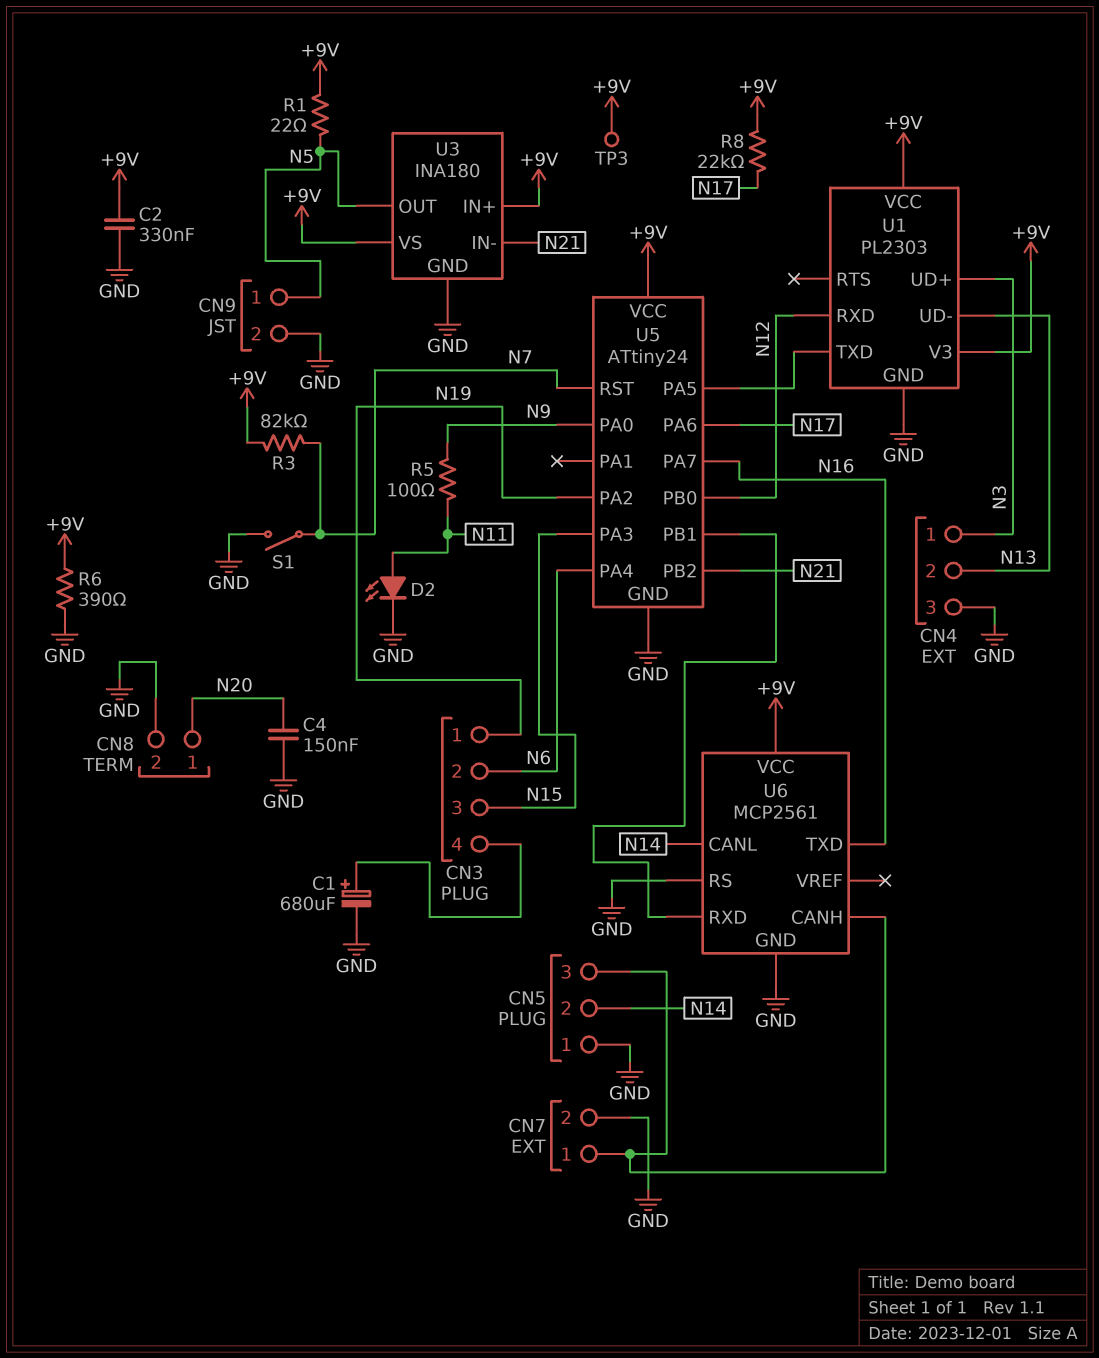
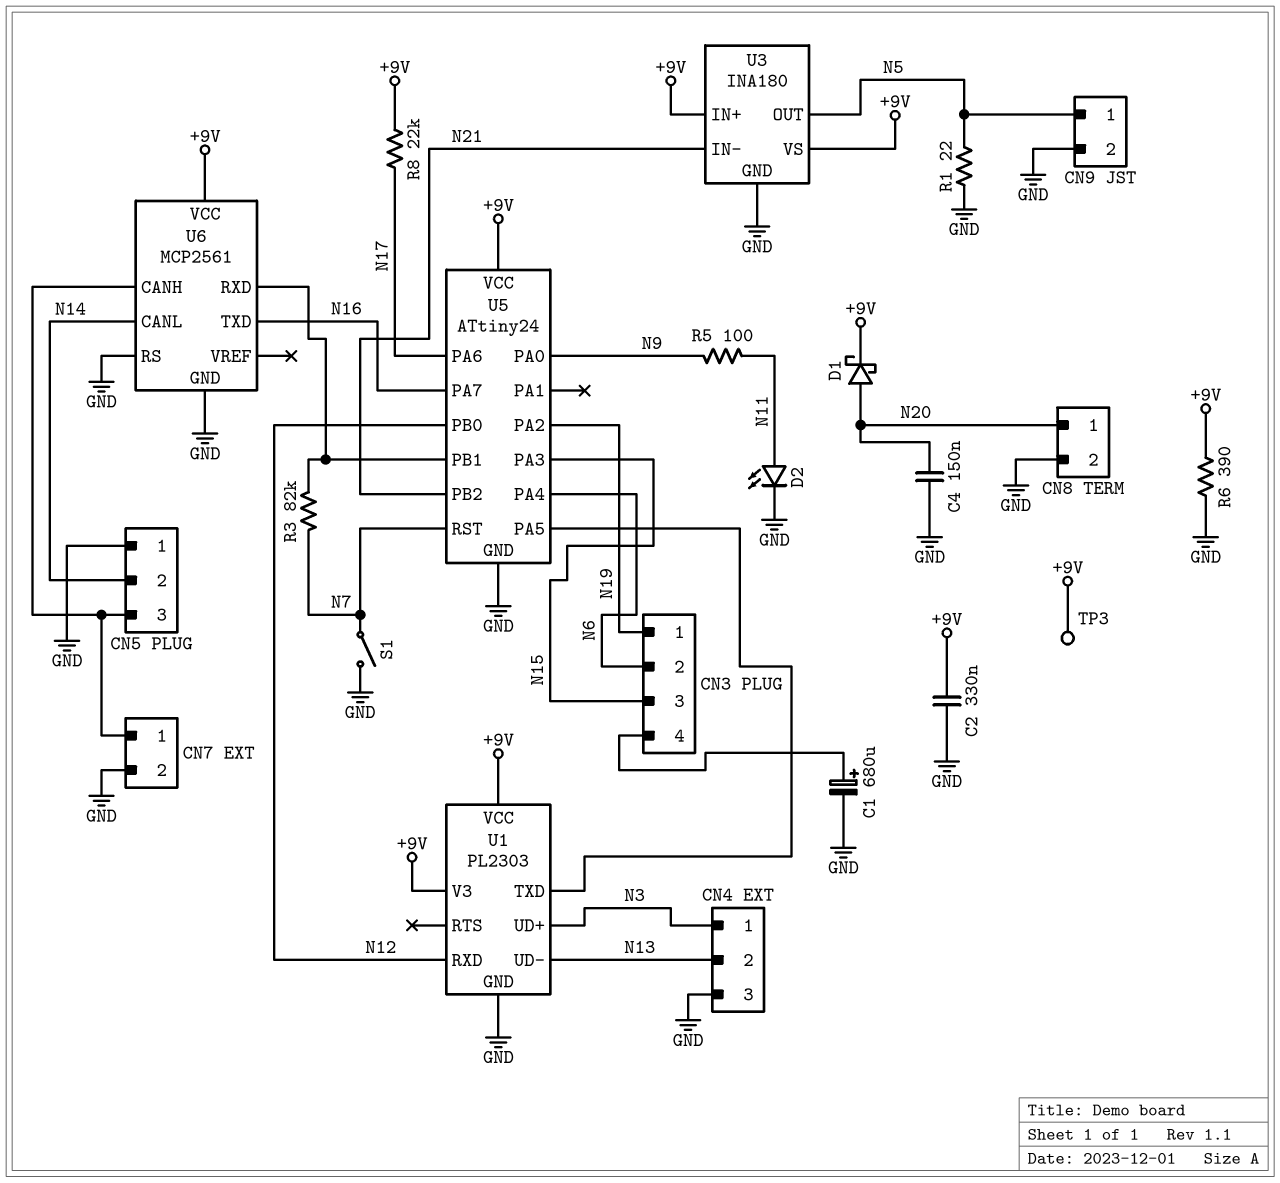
D1: none -> schottky (A N20, K +9V)
R1: 22 (+9V, N5) -> 22 (GND, N5)
R3: 82k (+9V, N7) -> 82k (N7, U5/PB1)

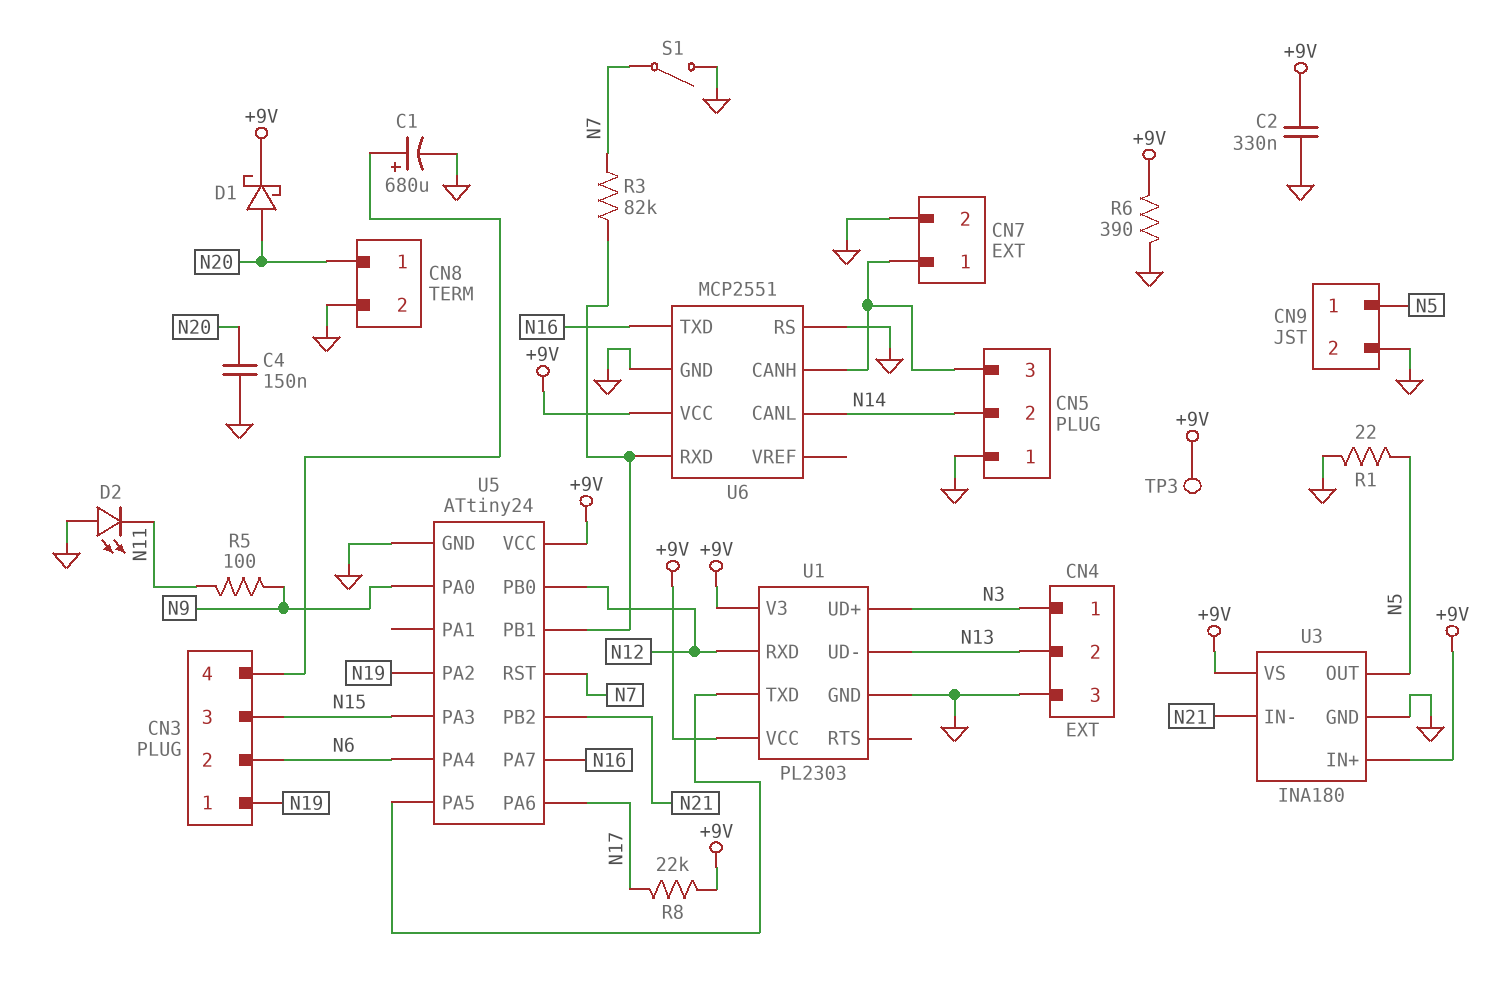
D2: LED (A N11, K GND) -> LED (A GND, K N11)
U6: MCP2561 -> MCP2551

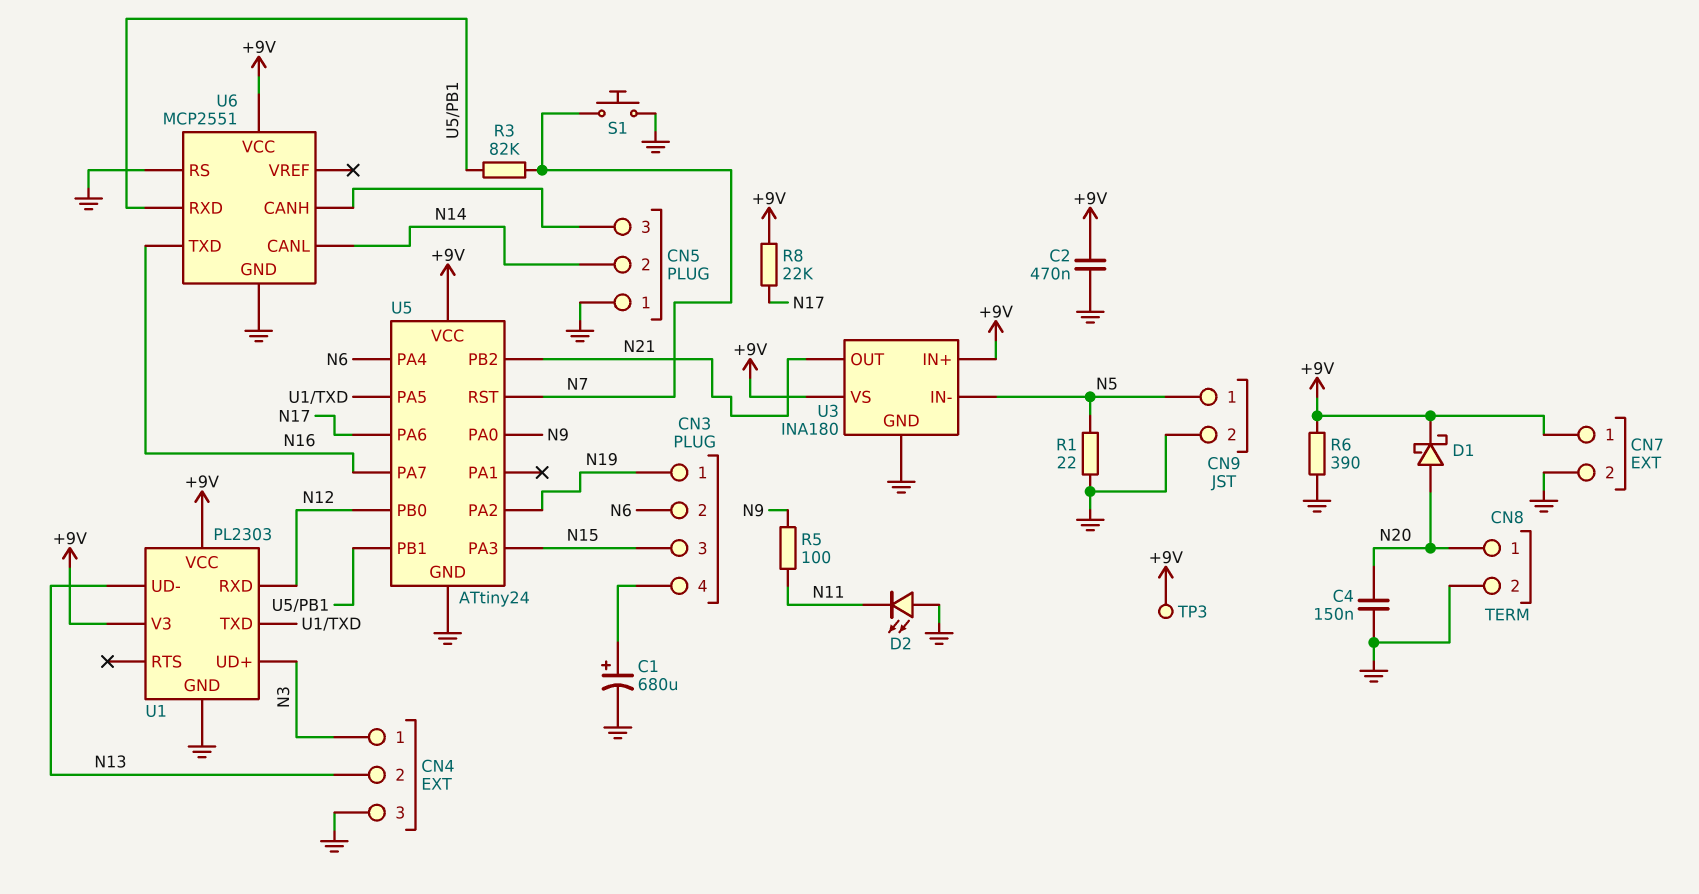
C2: 330nF (+9V, GND) -> 470nF (+9V, GND)
CN7 pin 1: CN5/3 -> +9V
S1: switch (GND, N7) -> button (GND, N7)
U3 pin IN-: N21 -> N5
U3 pin OUT: N5 -> N21

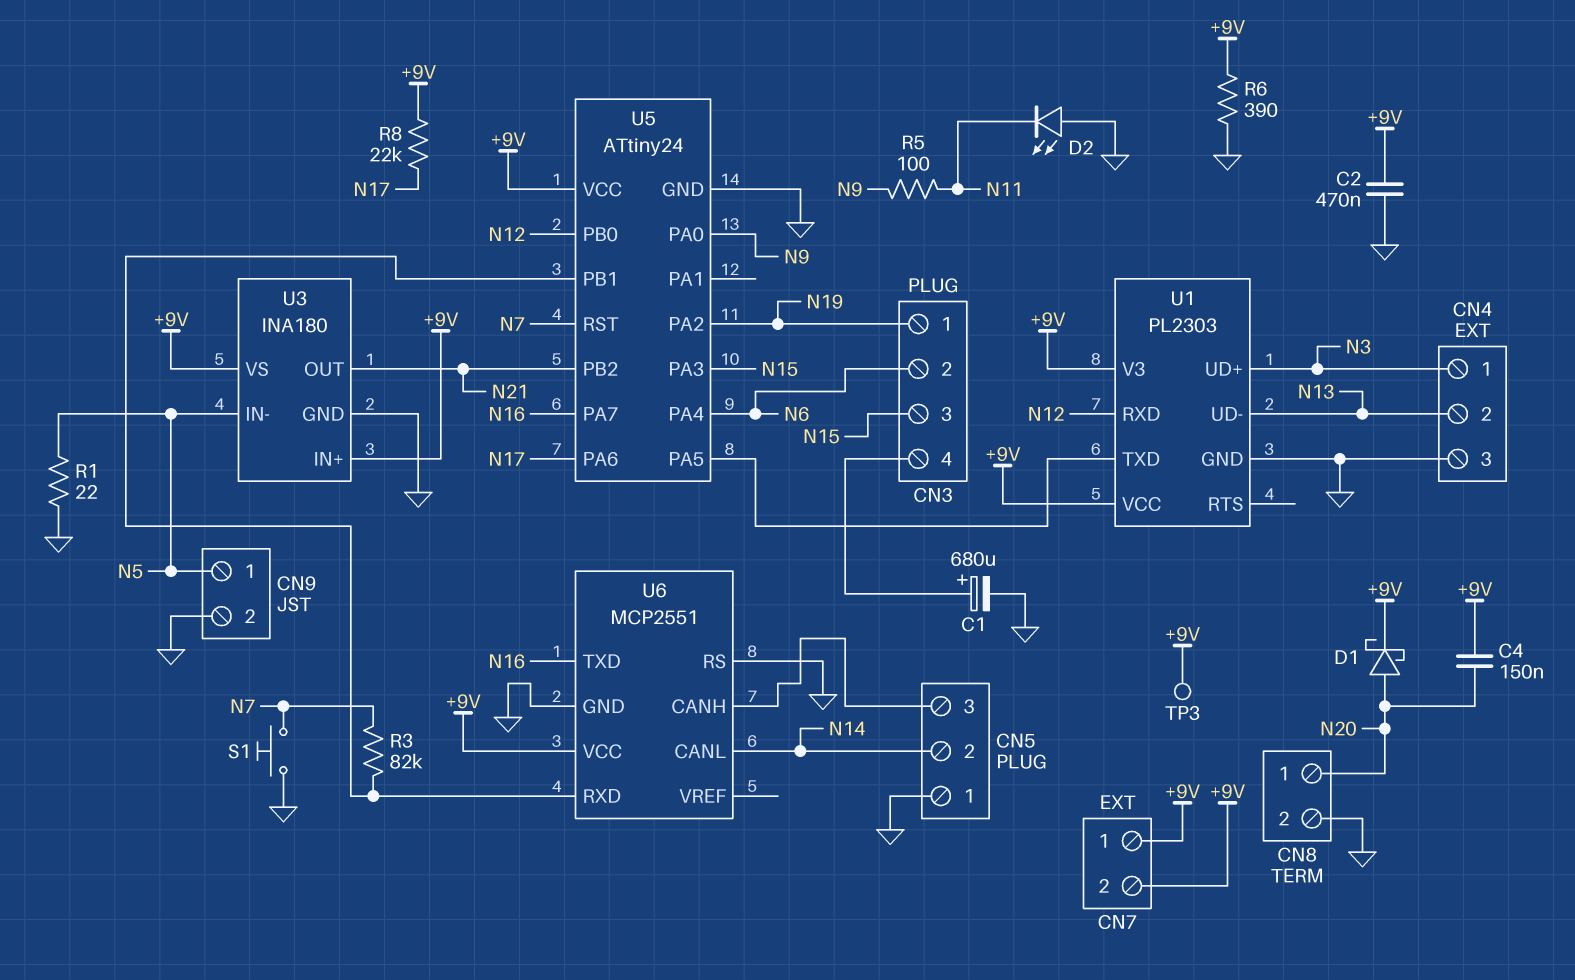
C4: 150nF (GND, N20) -> 150nF (+9V, N20)
CN7 pin 2: GND -> +9V

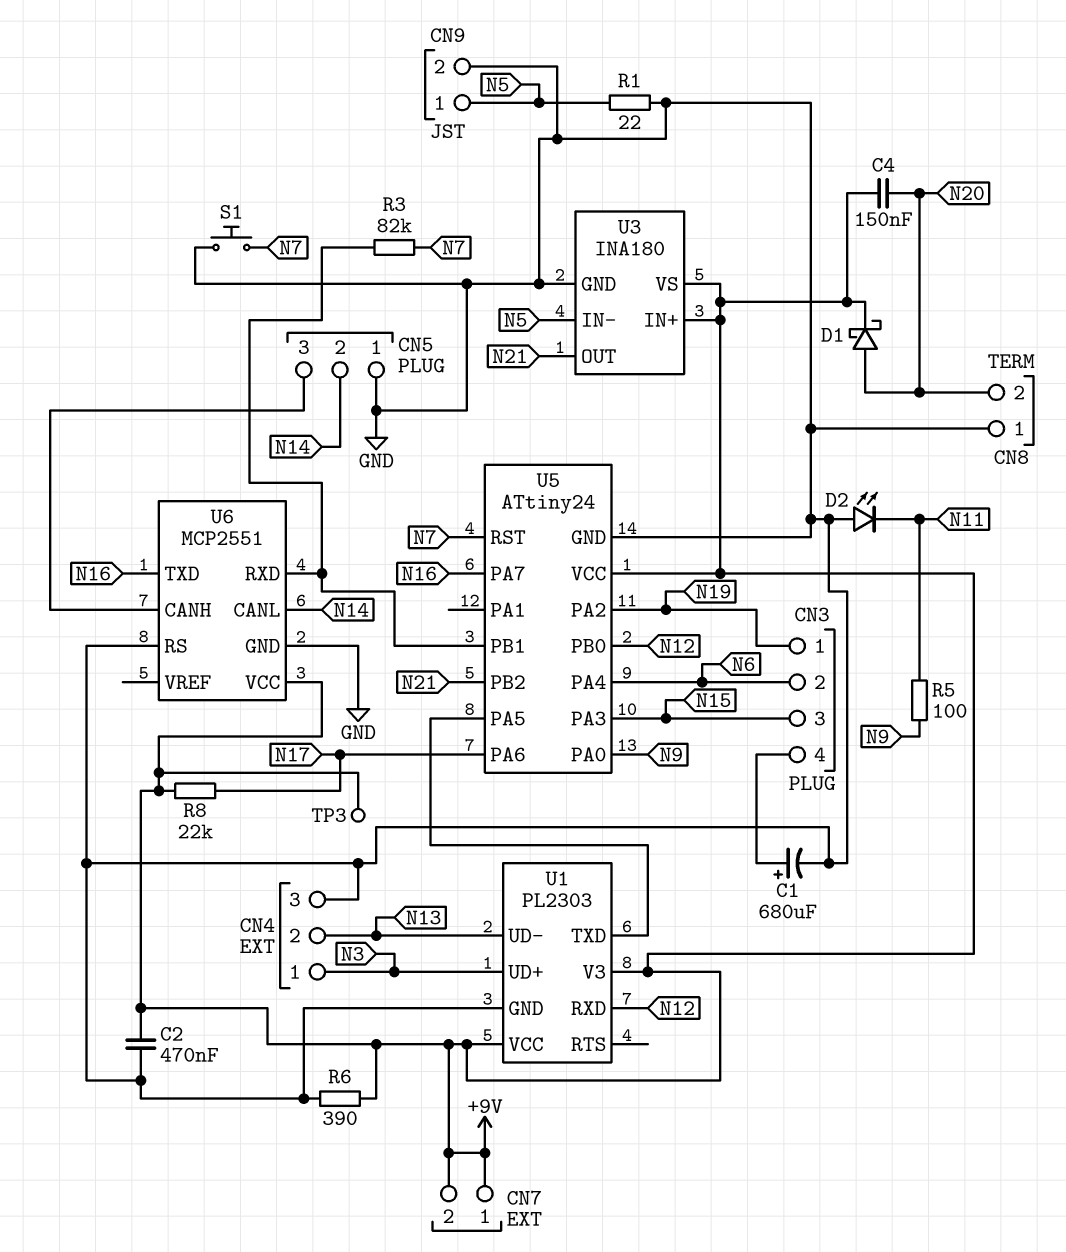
CN8 pin 1: N20 -> GND
CN8 pin 2: GND -> N20

